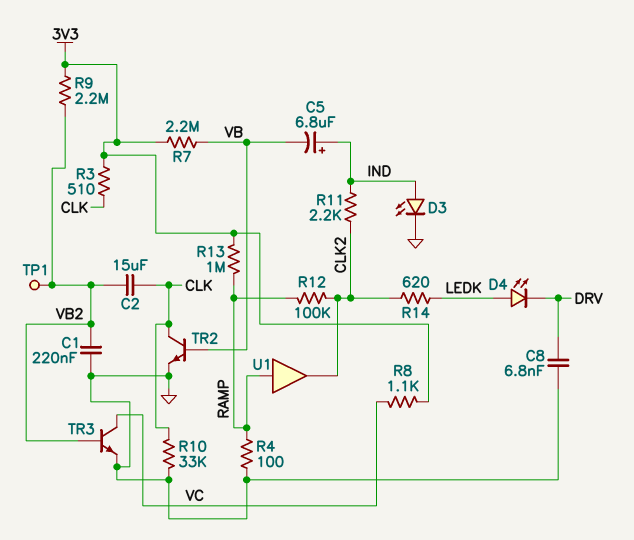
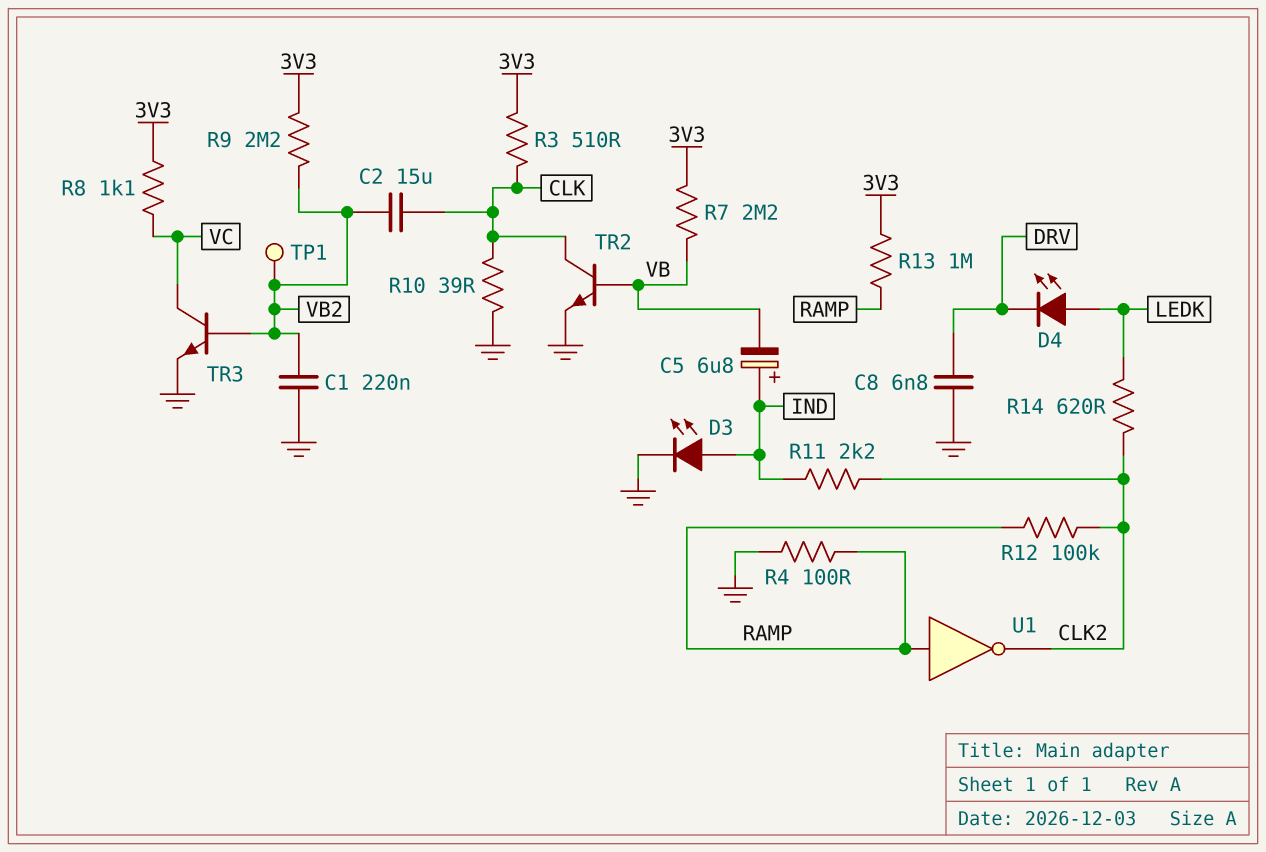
R10: 33k (CLK, GND) -> 39 (CLK, GND)
U1: buffer (in RAMP, out CLK2) -> NOT (in RAMP, out CLK2)

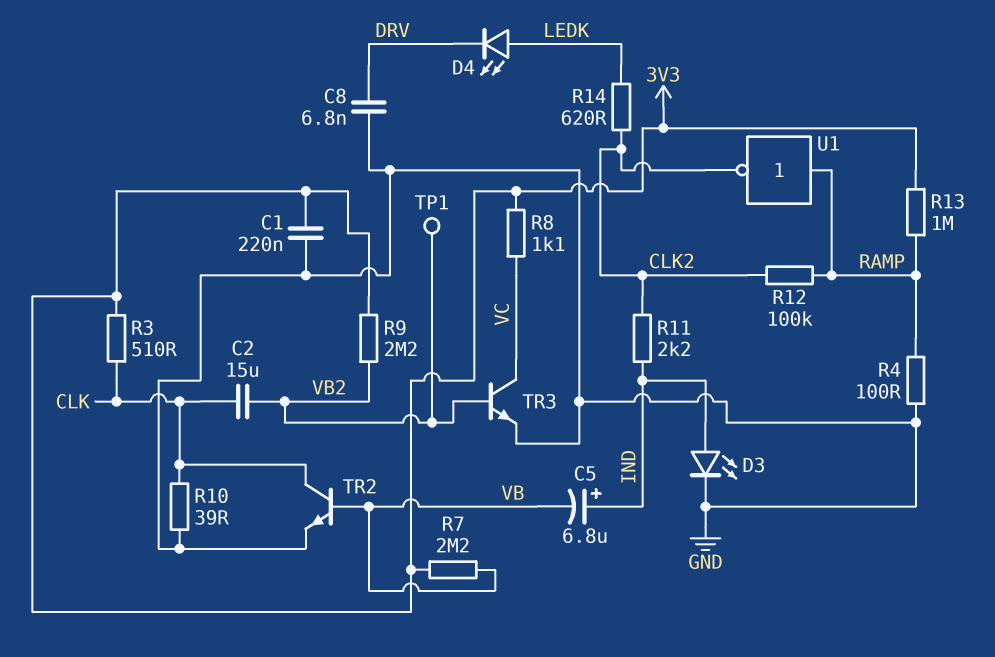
C1: 220nF (GND, VB2) -> 220nF (3V3, GND)

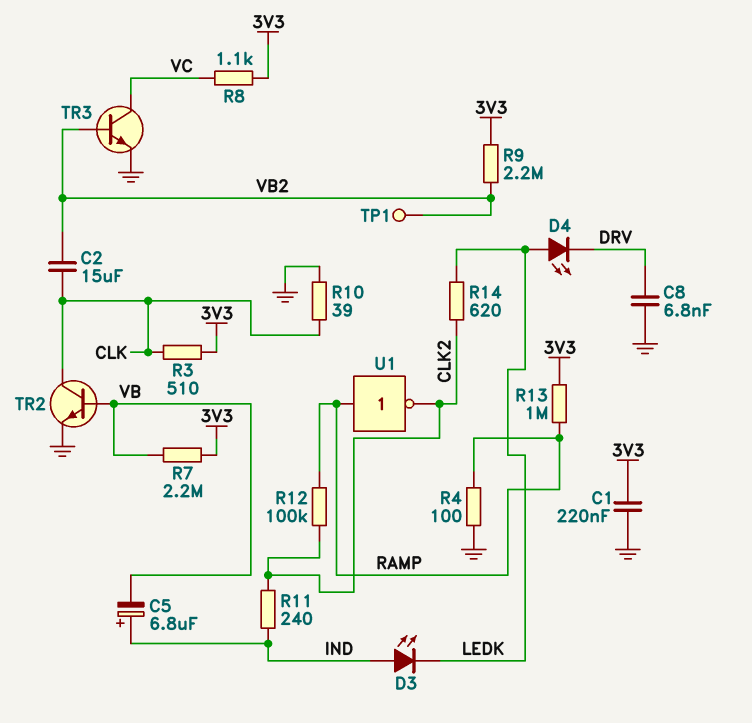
D3: LED (A IND, K GND) -> LED (A IND, K LEDK)
R11: 2.2k (CLK2, IND) -> 240 (CLK2, IND)

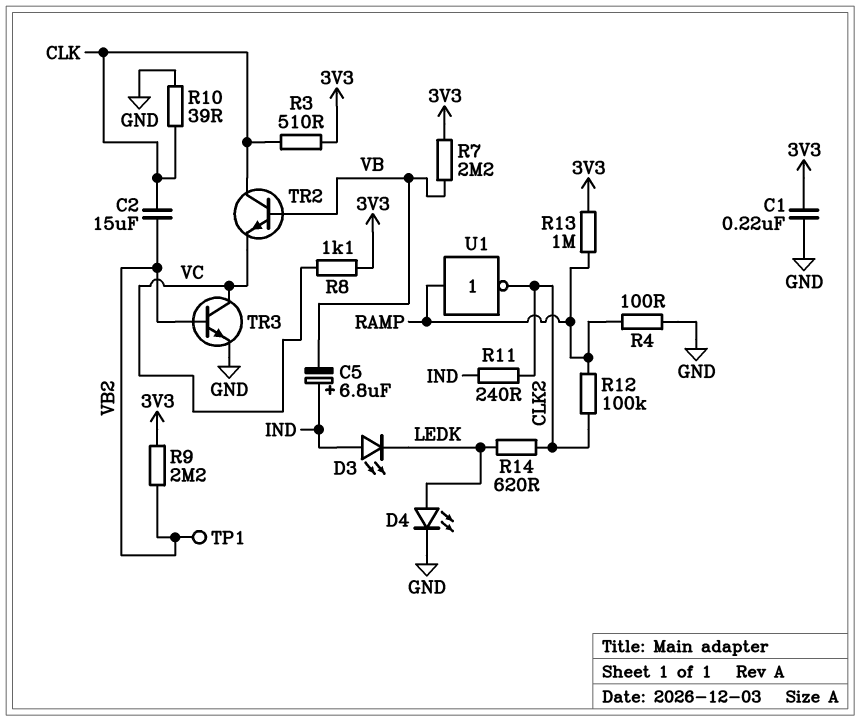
C8: 6.8nF (DRV, GND) -> none
D4: LED (A LEDK, K DRV) -> LED (A LEDK, K GND)
TR2: NPN (B VB, C CLK, E GND) -> NPN (B VB, C CLK, E VC)

